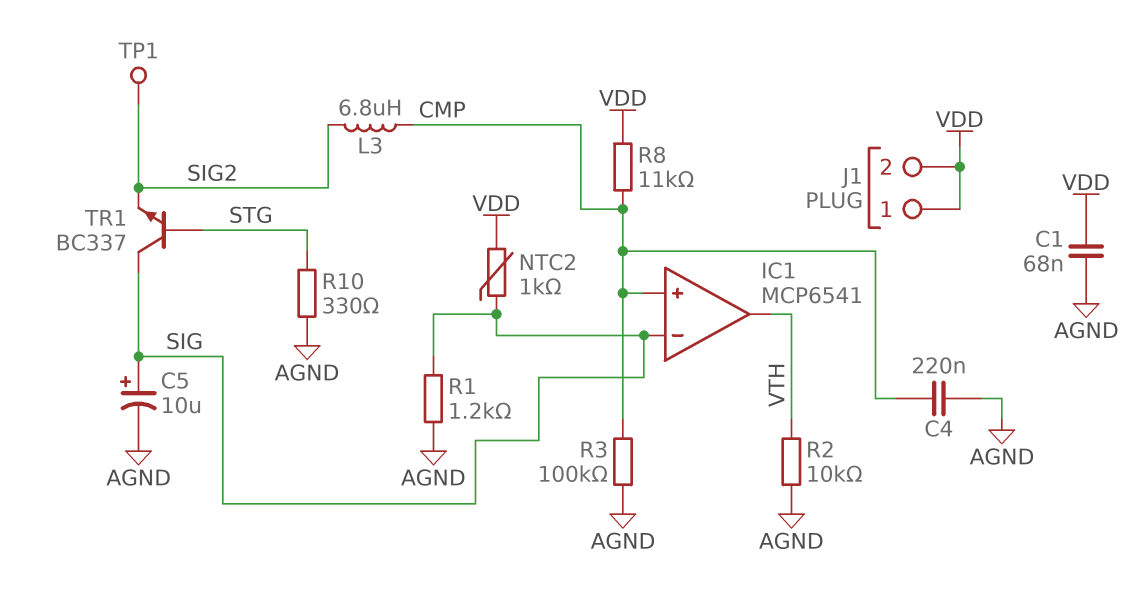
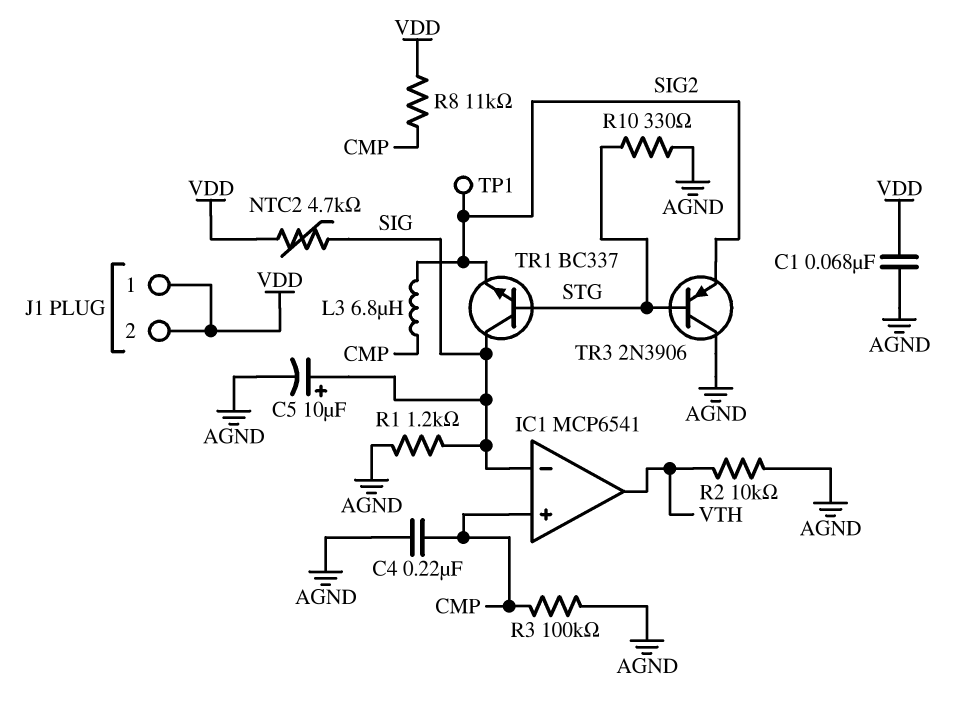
NTC2: 1k (SIG, VDD) -> 4.7k (SIG, VDD)
TR3: none -> PNP 2N3906 (B STG, C AGND, E SIG2)

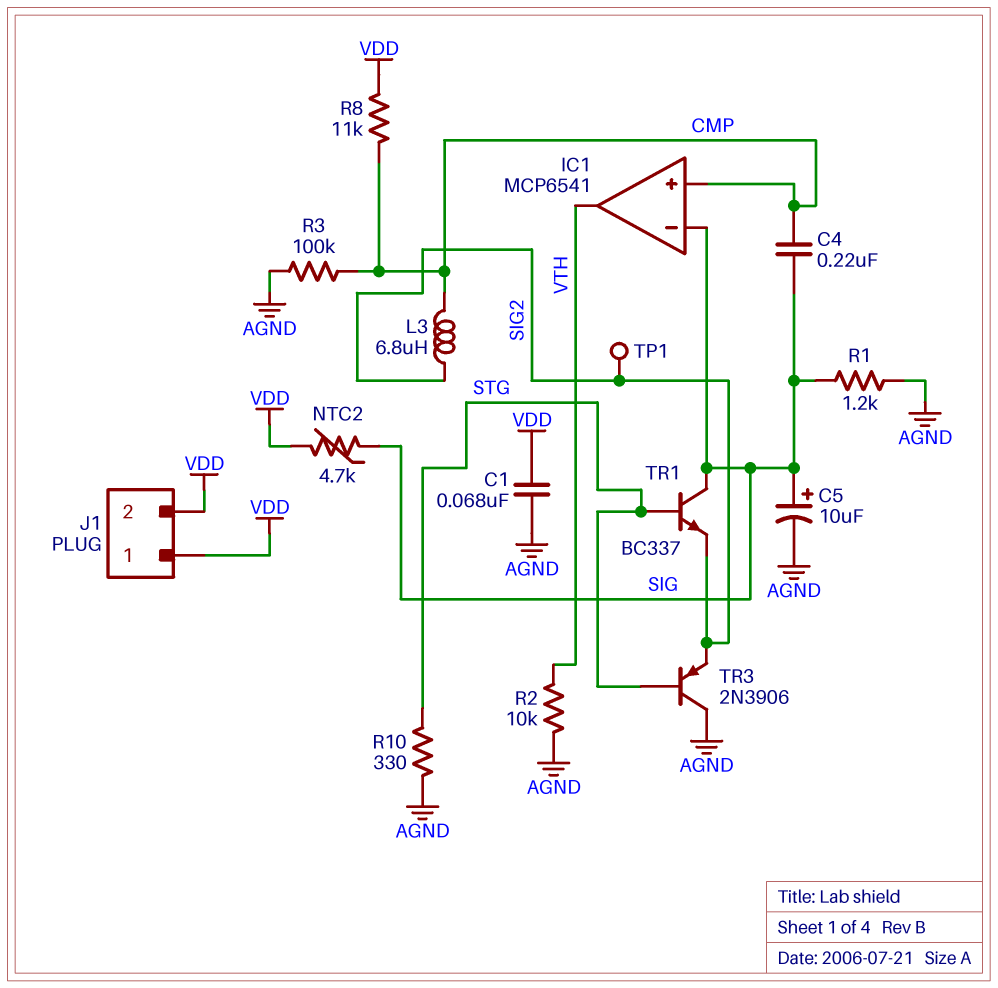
C4: 220nF (AGND, CMP) -> 220nF (CMP, SIG)

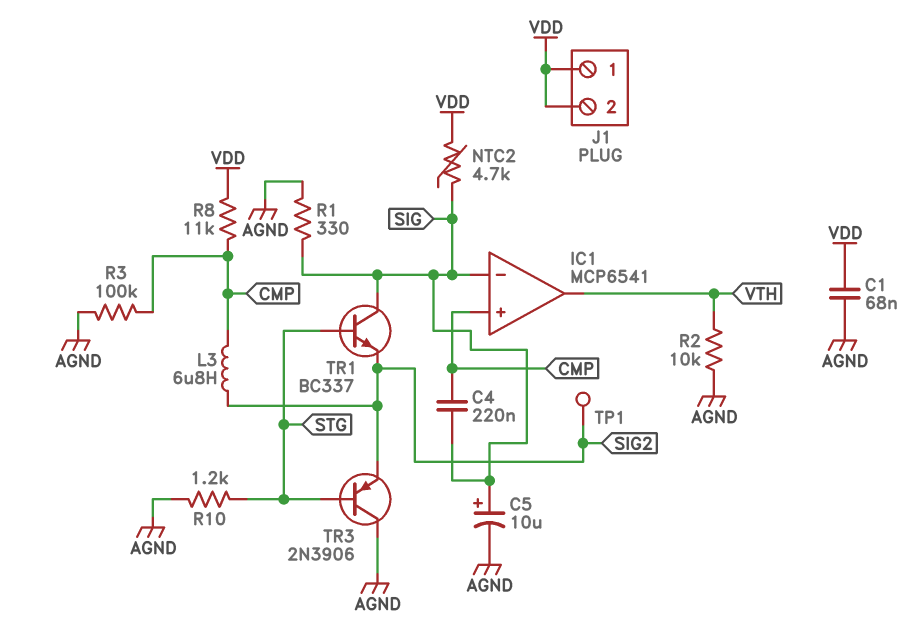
R1: 1.2k (AGND, SIG) -> 330 (AGND, SIG)
R10: 330 (AGND, STG) -> 1.2k (AGND, STG)

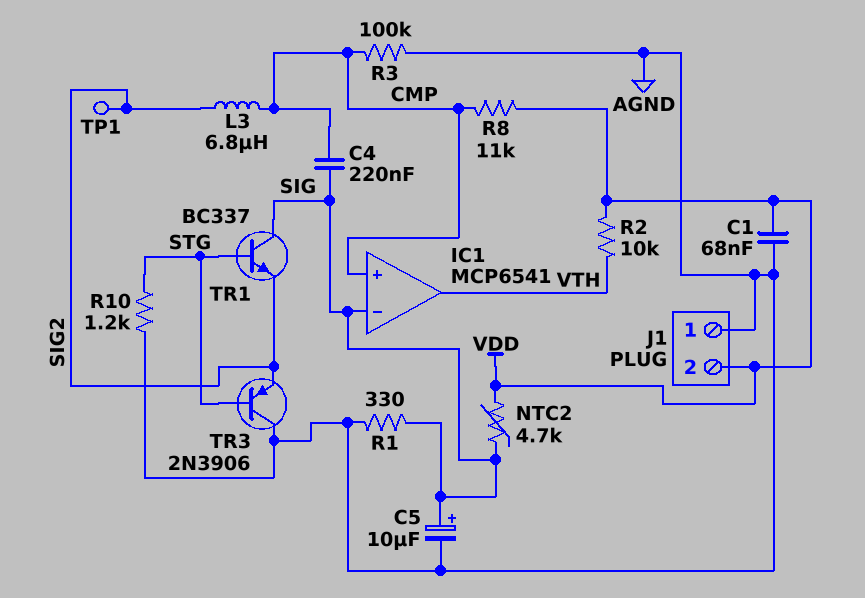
J1 pin 1: VDD -> AGND
R2: 10k (AGND, VTH) -> 10k (VDD, VTH)

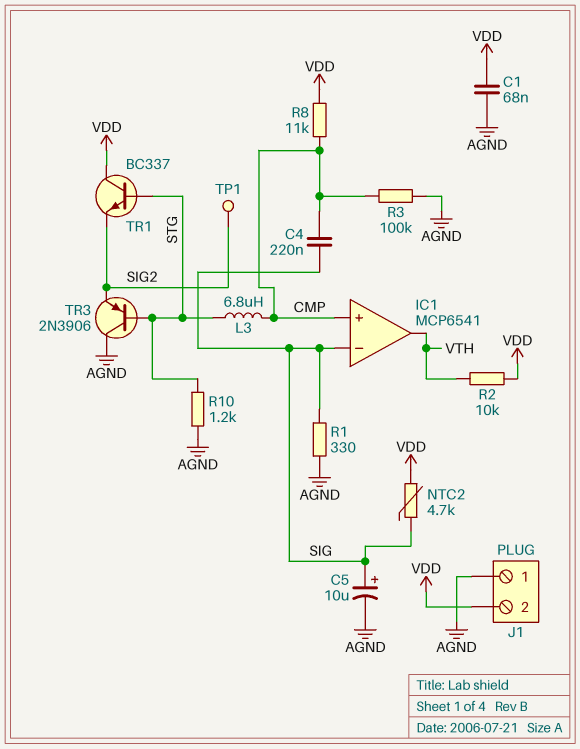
L3: 6.8uH (CMP, SIG2) -> 6.8uH (CMP, STG)
TR1: NPN BC337 (B STG, C SIG, E SIG2) -> NPN BC337 (B STG, C VDD, E SIG2)

